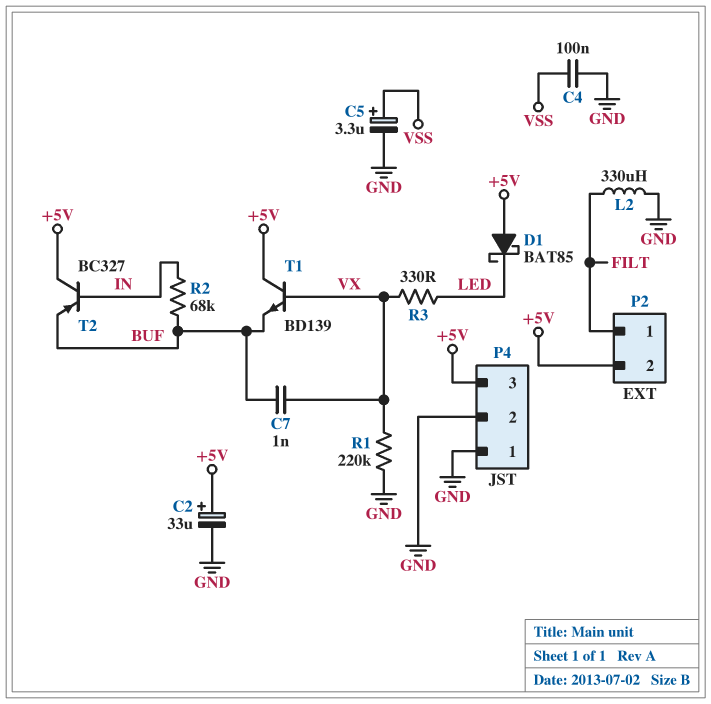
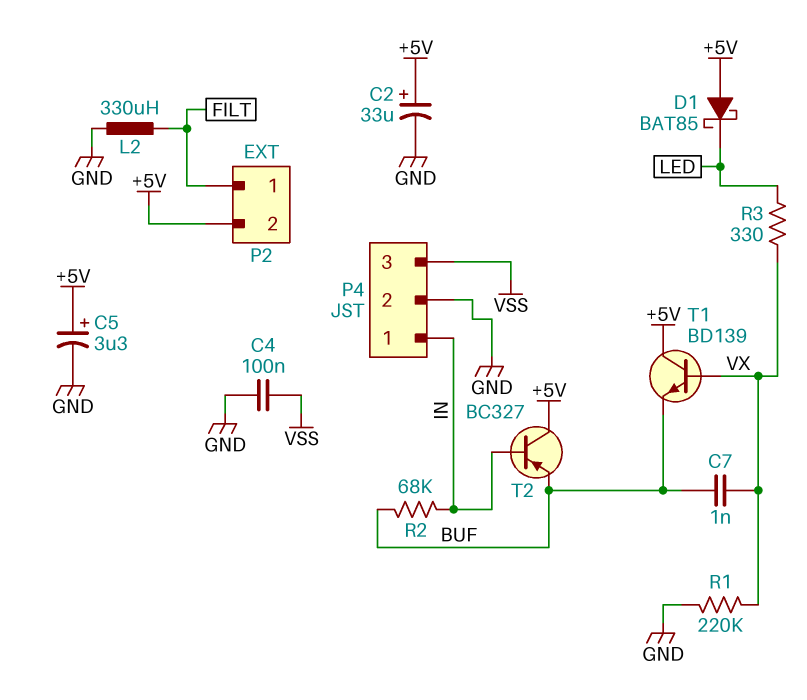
C5: 3.3uF (plus VSS, minus GND) -> 3.3uF (plus +5V, minus GND)
P4 pin 1: GND -> IN
P4 pin 3: +5V -> VSS

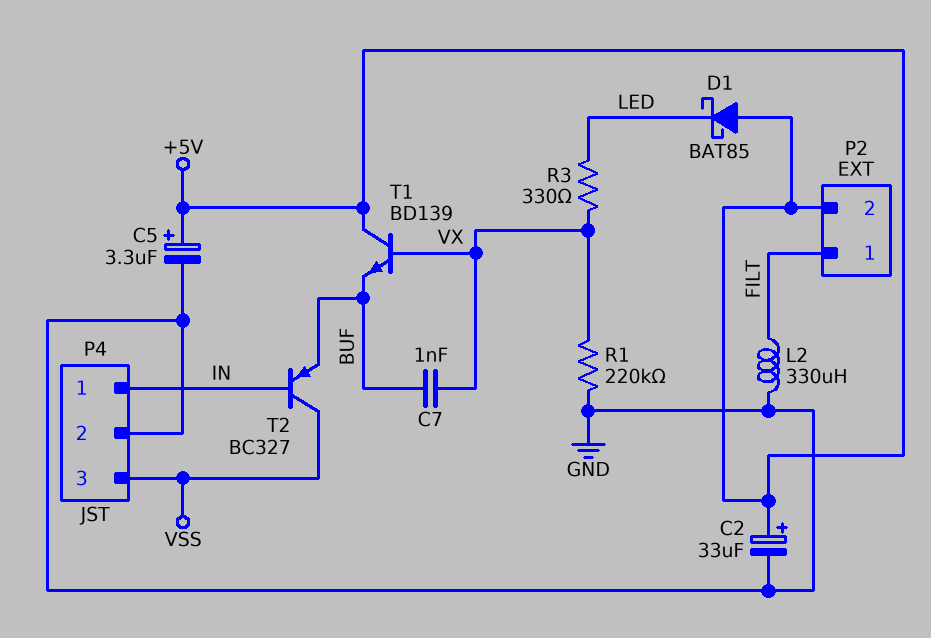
C4: 100nF (GND, VSS) -> none
R2: 68k (BUF, IN) -> none
T2: PNP BC327 (B IN, C +5V, E BUF) -> PNP BC327 (B IN, C VSS, E BUF)

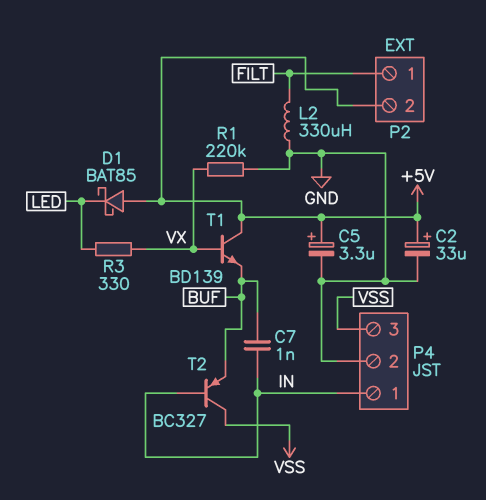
C7: 1nF (BUF, VX) -> 1nF (BUF, IN)

